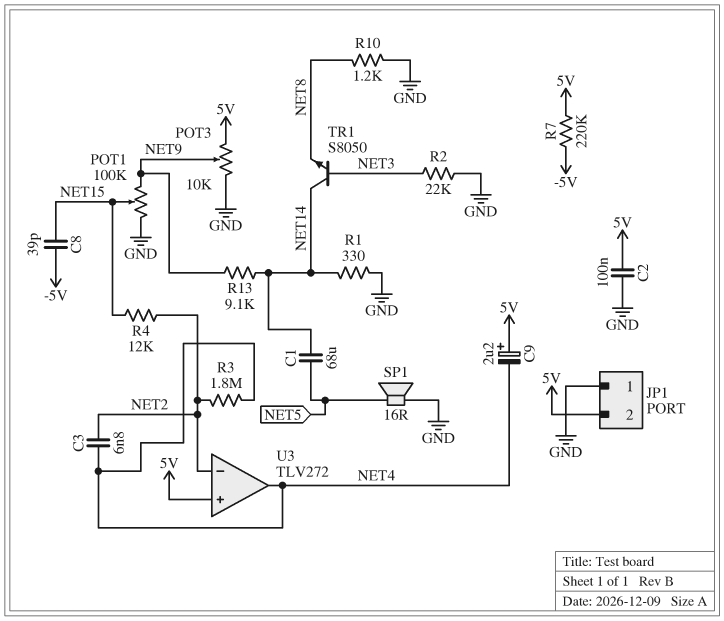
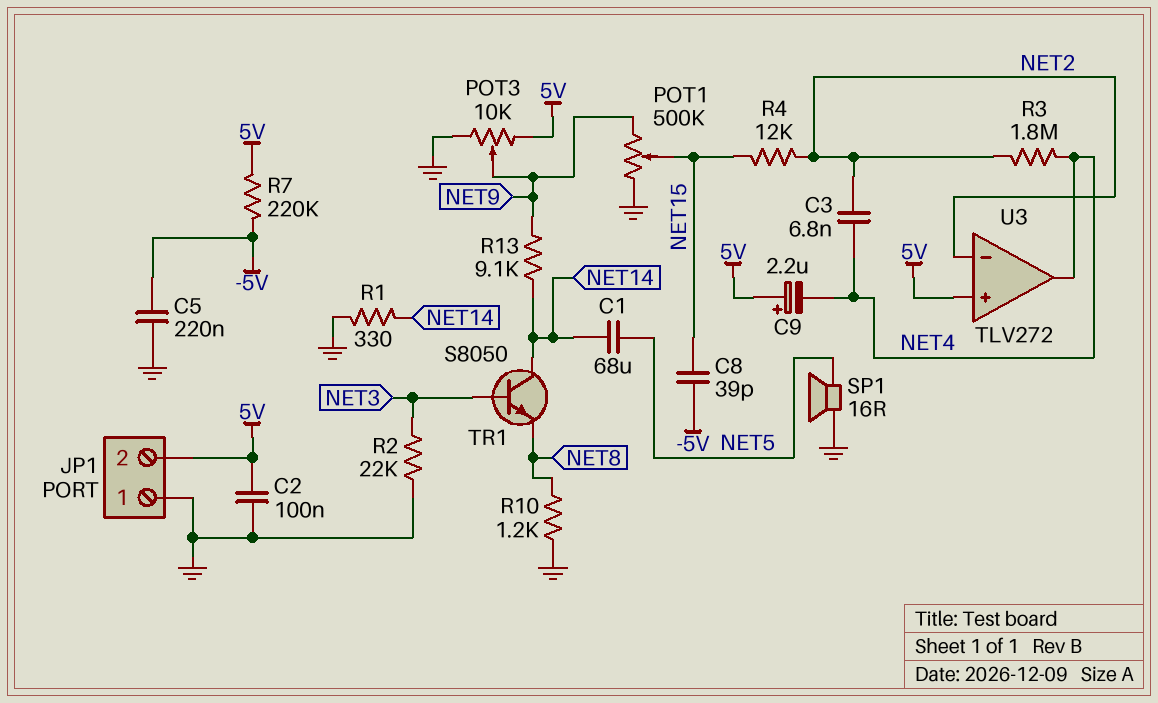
C5: none -> 220nF (-5V, GND)
POT1: 100k (GND, NET9, wiper NET15) -> 500k (GND, NET9, wiper NET15)

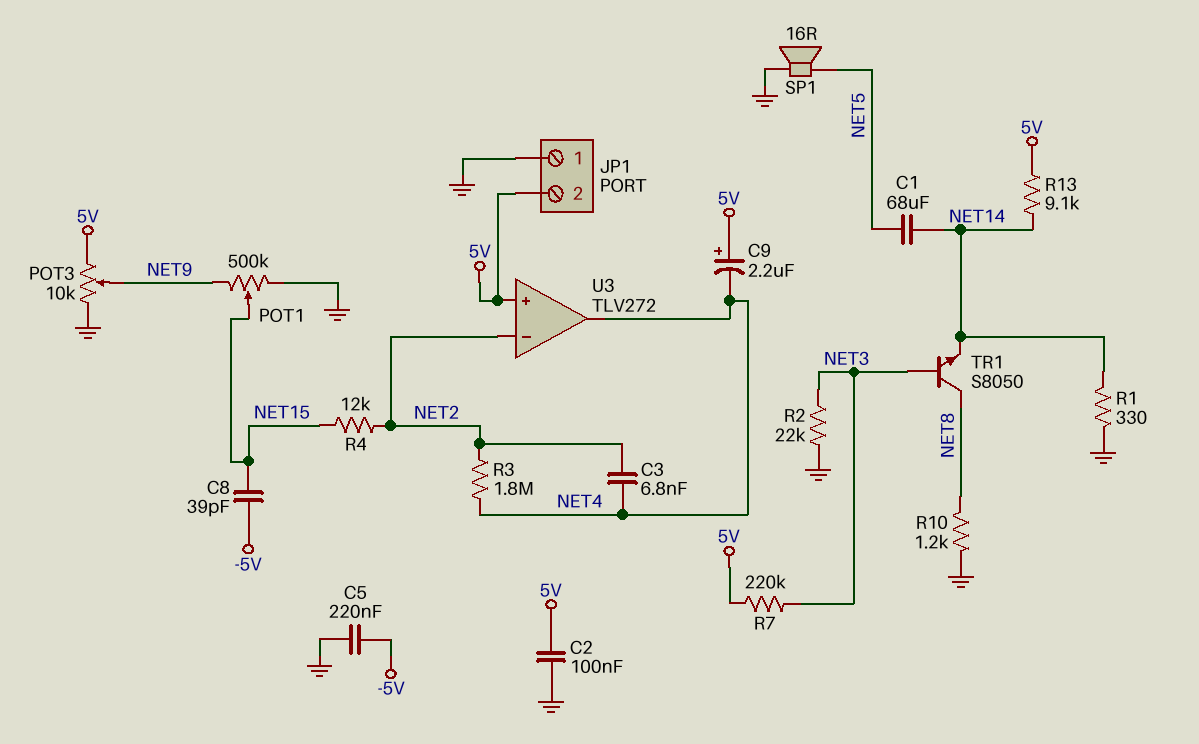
R7: 220k (-5V, 5V) -> 220k (5V, NET3)
R13: 9.1k (NET9, NET14) -> 9.1k (5V, NET14)
TR1: NPN S8050 (B NET3, C NET14, E NET8) -> NPN S8050 (B NET3, C NET8, E NET14)

